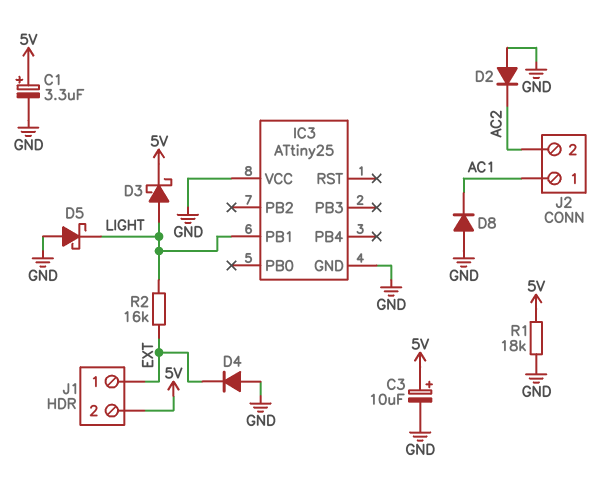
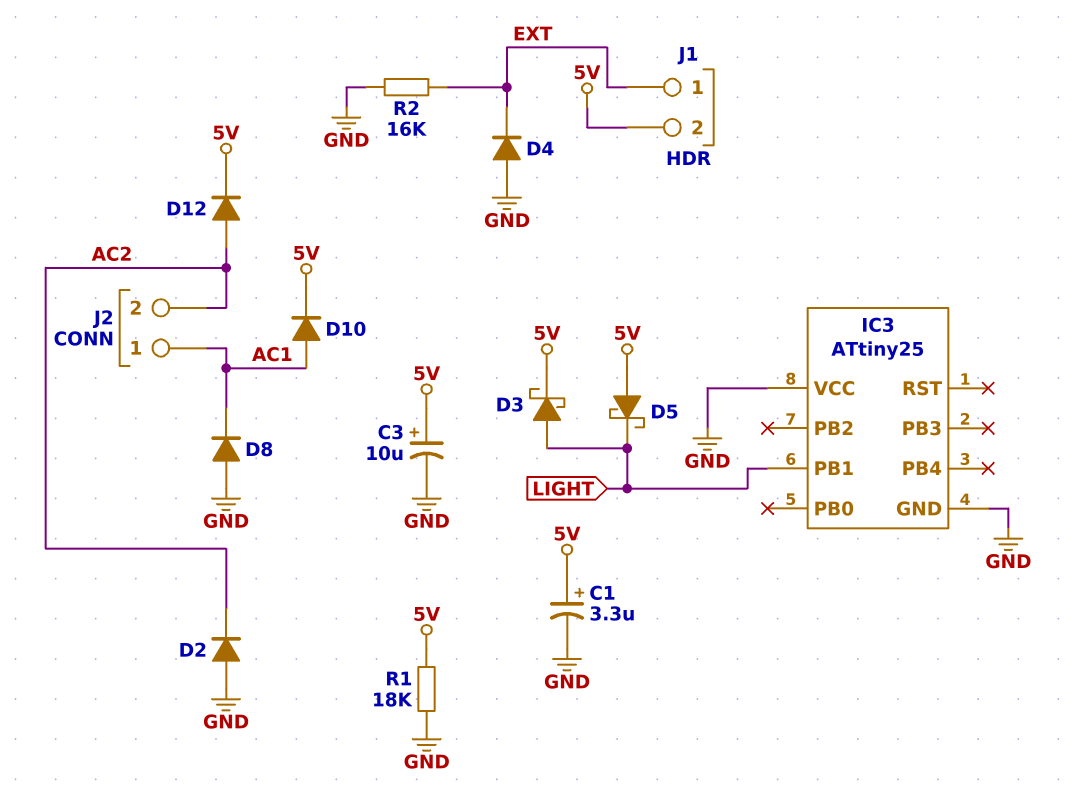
D5: schottky (A GND, K LIGHT) -> schottky (A 5V, K LIGHT)
D10: none -> diode (A AC1, K 5V)
D12: none -> diode (A AC2, K 5V)
R2: 16k (EXT, LIGHT) -> 16k (EXT, GND)

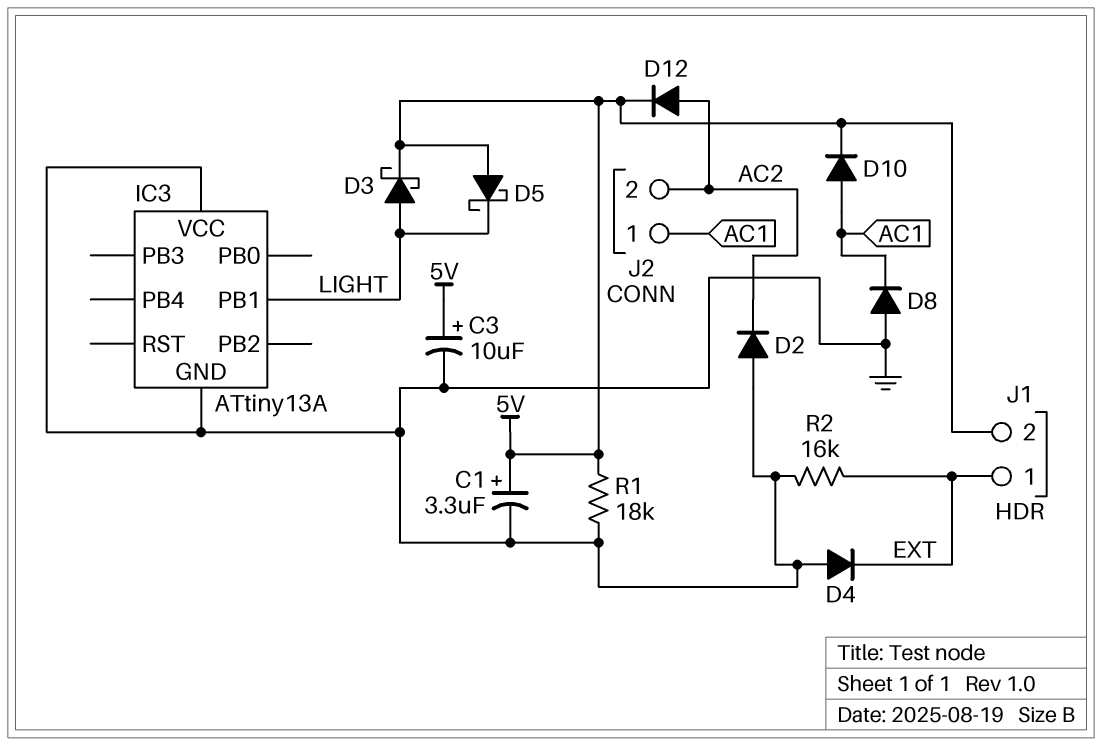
IC3: ATtiny25 -> ATtiny13A

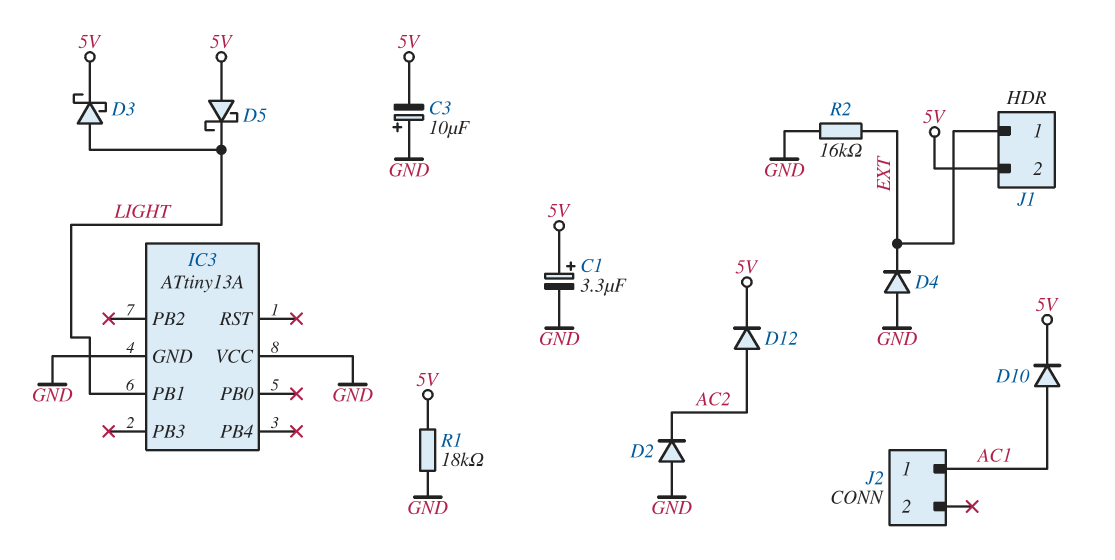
C3: 10uF (plus 5V, minus GND) -> 10uF (plus GND, minus 5V)
D8: diode (A GND, K AC1) -> none
J2 pin 2: AC2 -> none

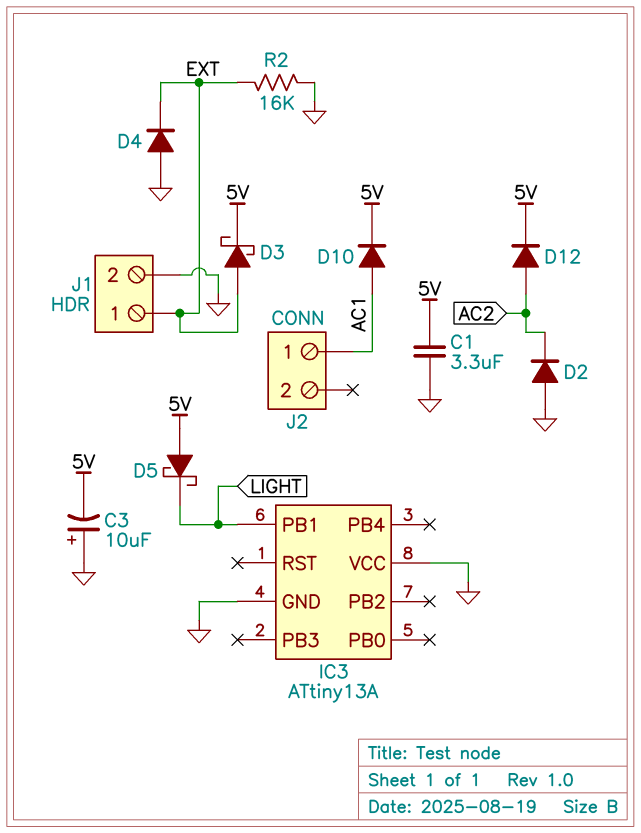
C1: 3.3uF (plus 5V, minus GND) -> 3.3uF (5V, GND)
D3: schottky (A LIGHT, K 5V) -> schottky (A EXT, K 5V)
J1 pin 2: 5V -> GND
R1: 18k (5V, GND) -> none

